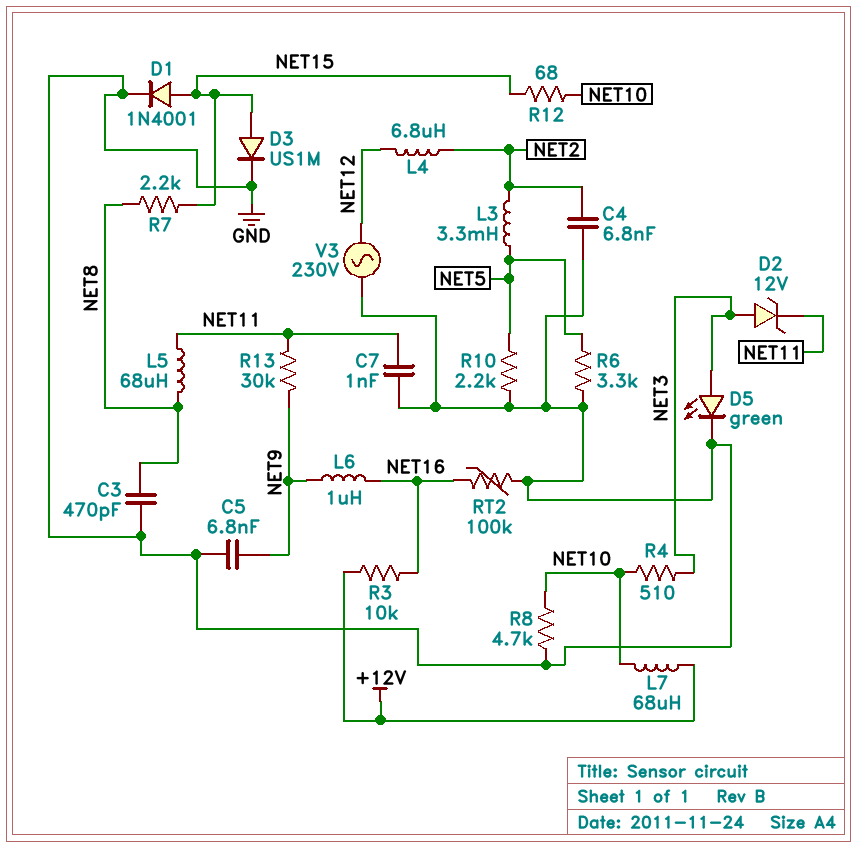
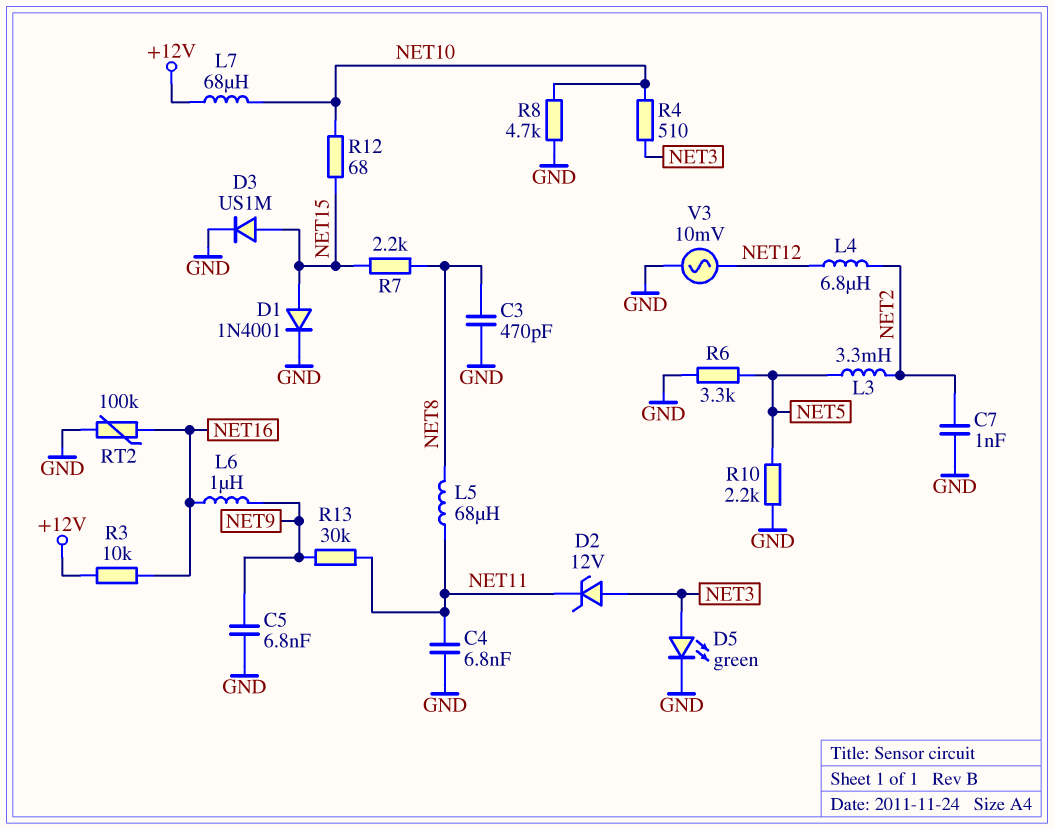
C4: 6.8nF (GND, NET2) -> 6.8nF (GND, NET11)
C7: 1nF (GND, NET11) -> 1nF (GND, NET2)
V3: AC 230V (GND, NET12) -> AC 10mV (GND, NET12)

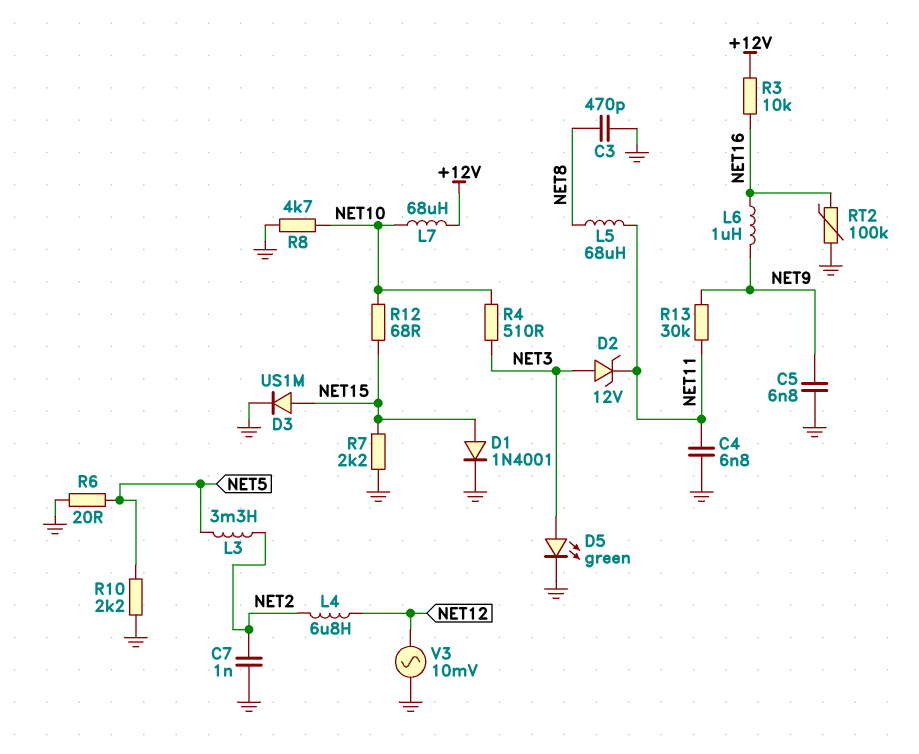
R6: 3.3k (GND, NET5) -> 20 (GND, NET5)
R7: 2.2k (NET8, NET15) -> 2.2k (GND, NET15)

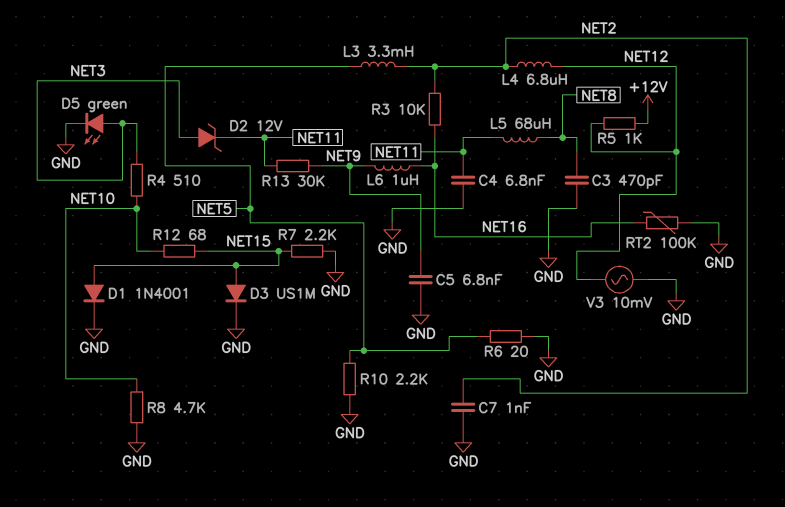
L7: 68uH (+12V, NET10) -> none
R3: 10k (+12V, NET16) -> 10k (NET2, NET16)
R5: none -> 1k (+12V, NET12)

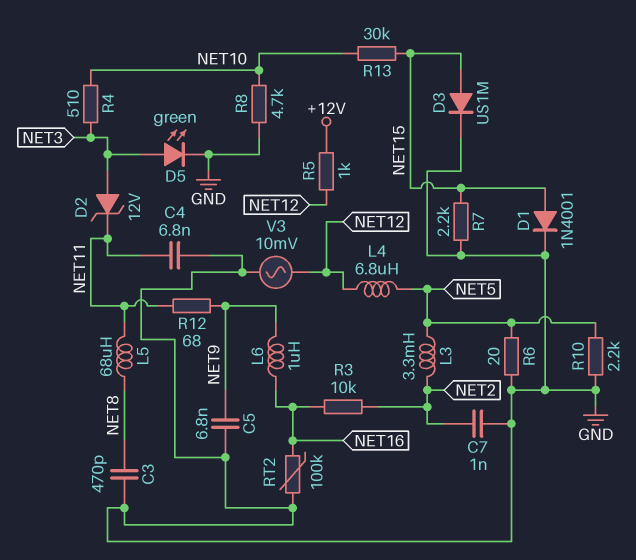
L4: 6.8uH (NET2, NET12) -> 6.8uH (NET5, NET12)
R12: 68 (NET10, NET15) -> 68 (NET9, NET11)
R13: 30k (NET9, NET11) -> 30k (NET10, NET15)

